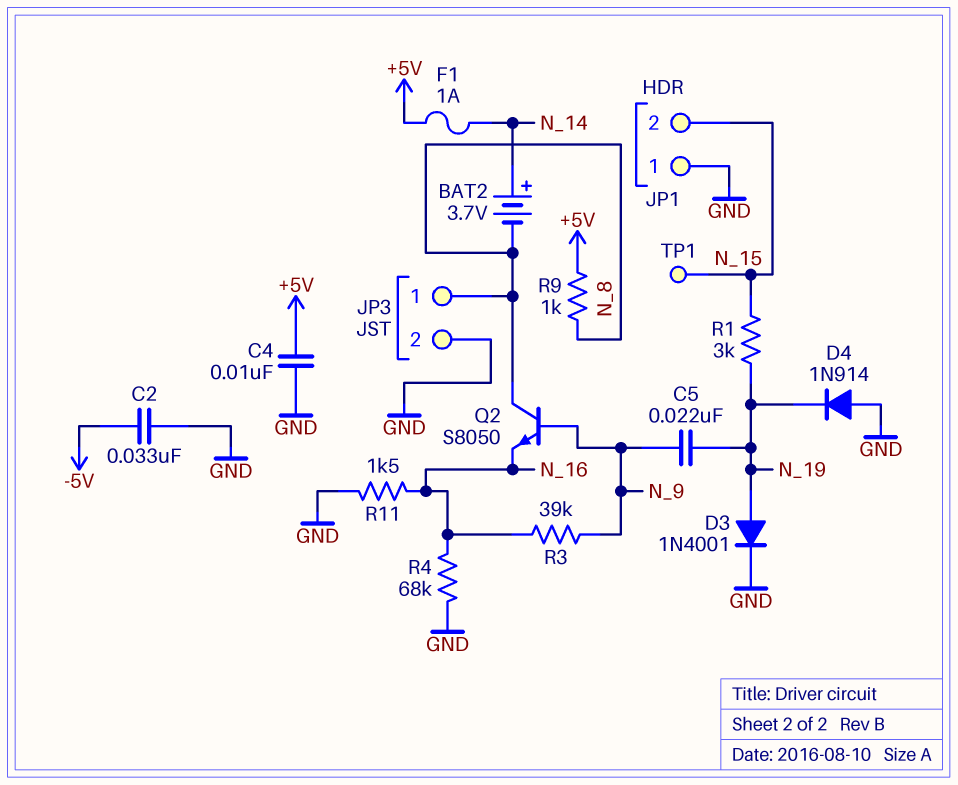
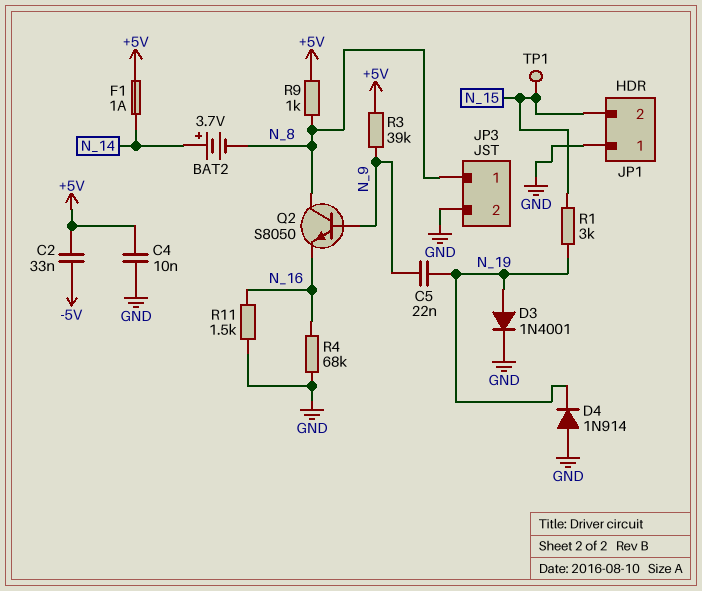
C2: 33nF (-5V, GND) -> 33nF (+5V, -5V)
R3: 39k (N_9, N_16) -> 39k (+5V, N_9)

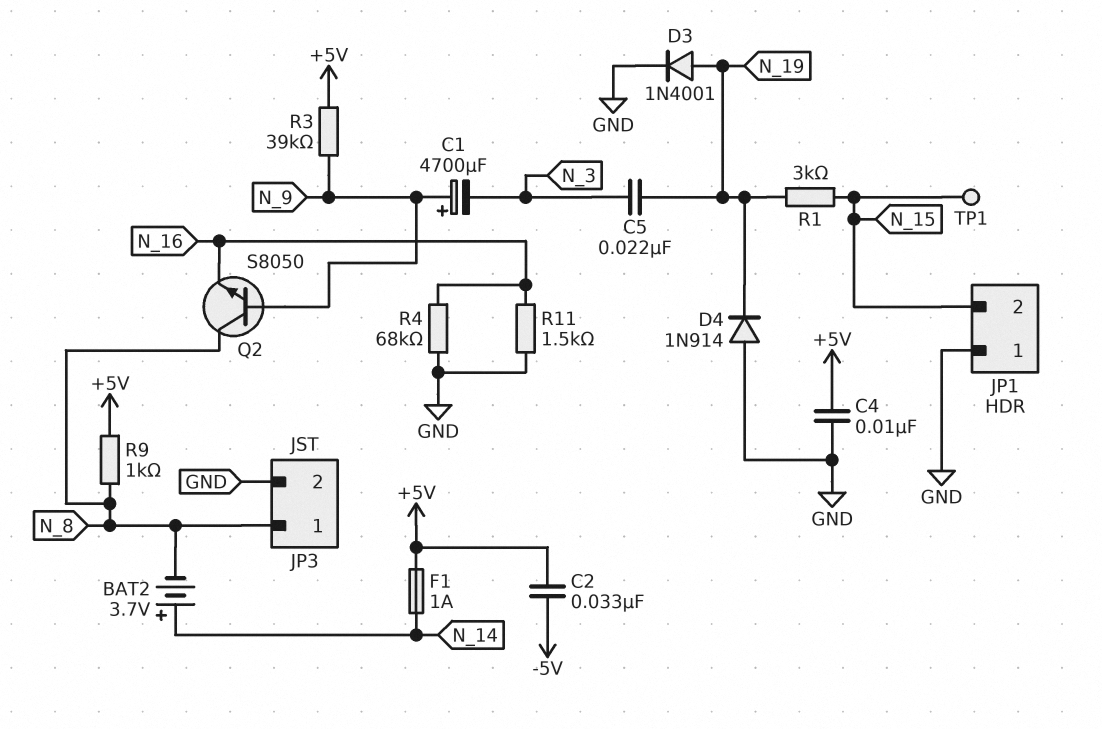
C1: none -> 4700uF (plus N_9, minus N_3)
C5: 22nF (N_9, N_19) -> 22nF (N_3, N_19)

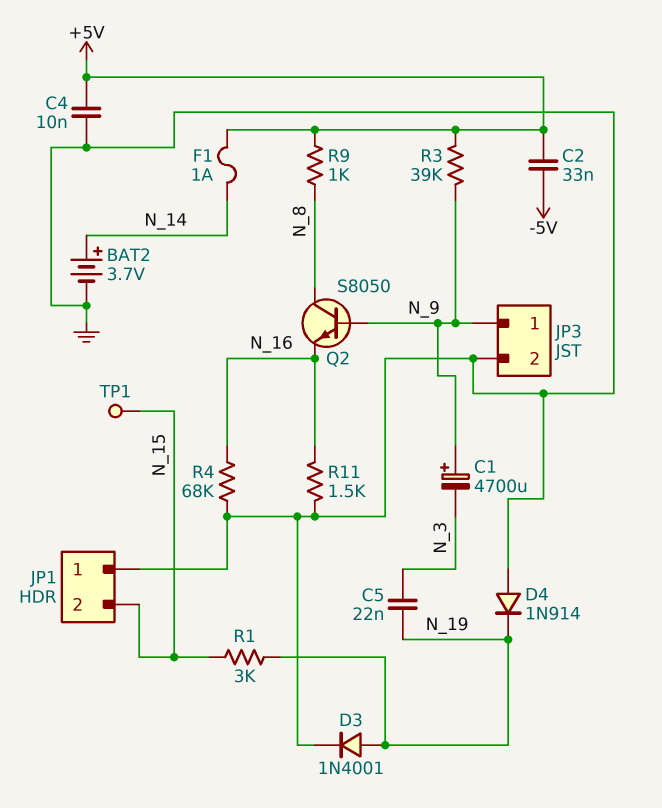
BAT2: 3.7V (plus N_14, minus N_8) -> 3.7V (plus N_14, minus GND)
JP3 pin 1: N_8 -> N_9

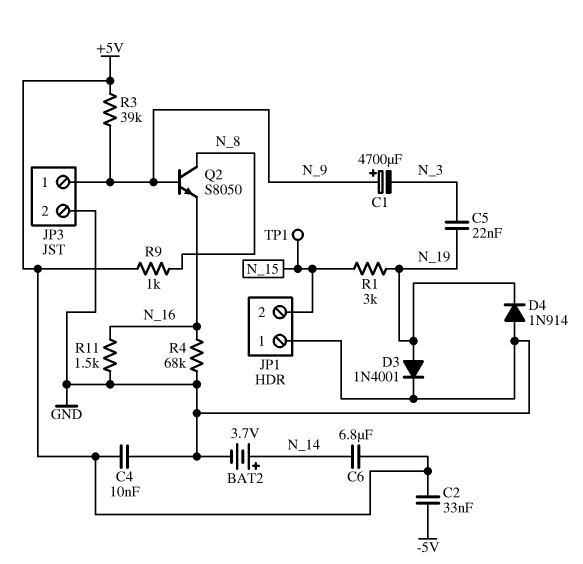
C6: none -> 6.8uF (+5V, N_14)
F1: 1A (+5V, N_14) -> none

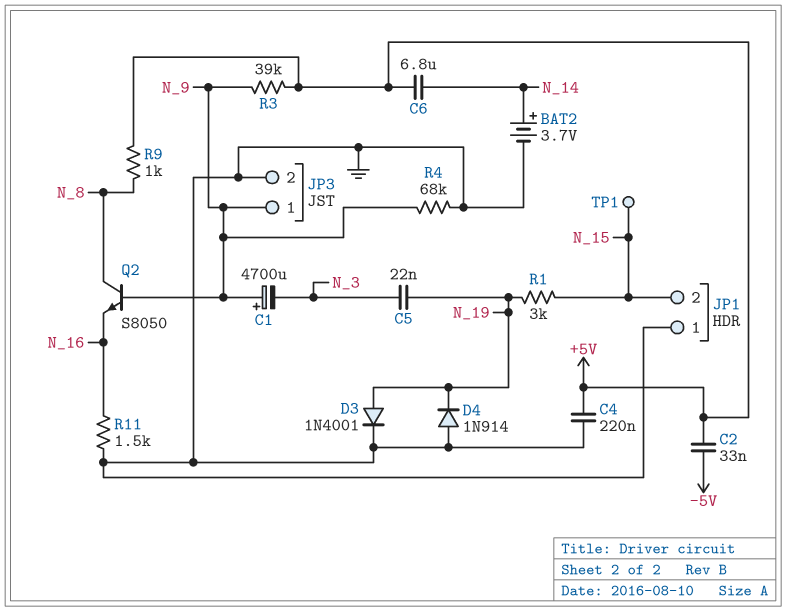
C4: 10nF (+5V, GND) -> 220nF (+5V, GND)
R4: 68k (GND, N_16) -> 68k (GND, N_9)

